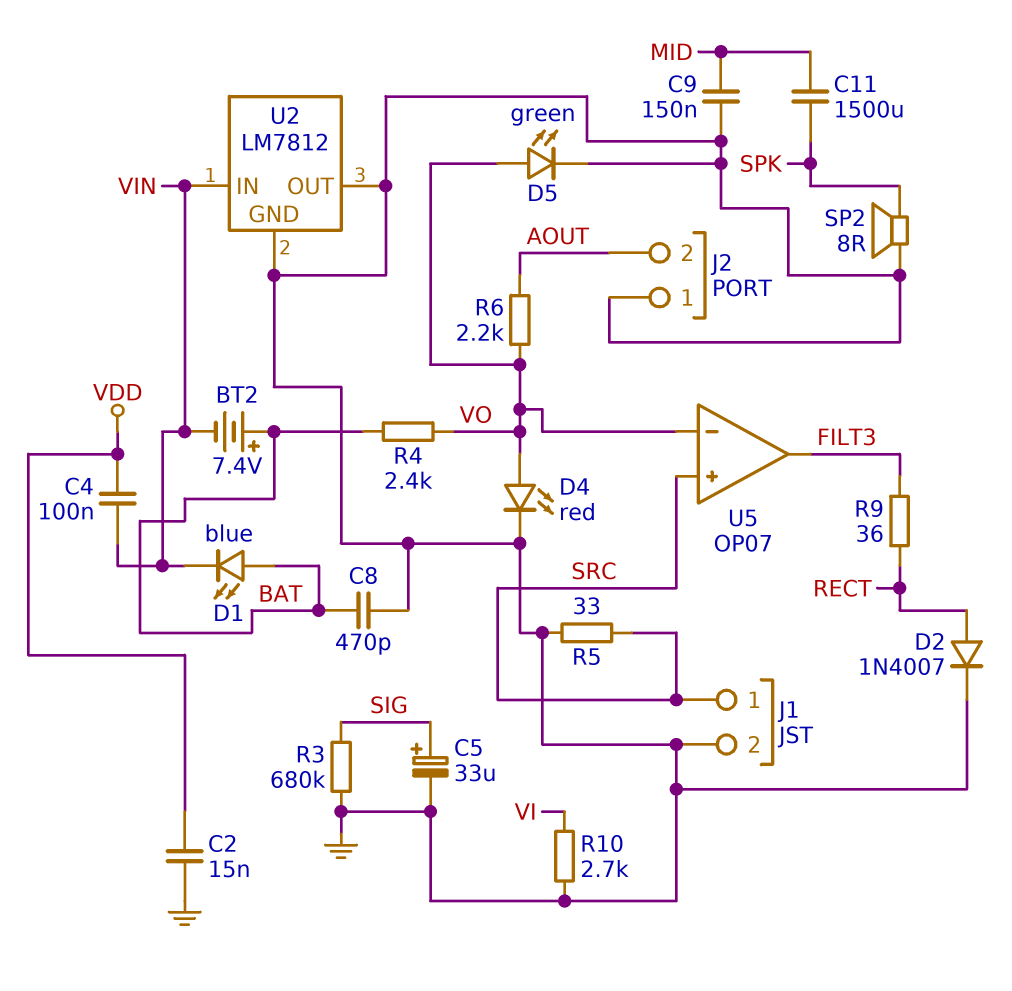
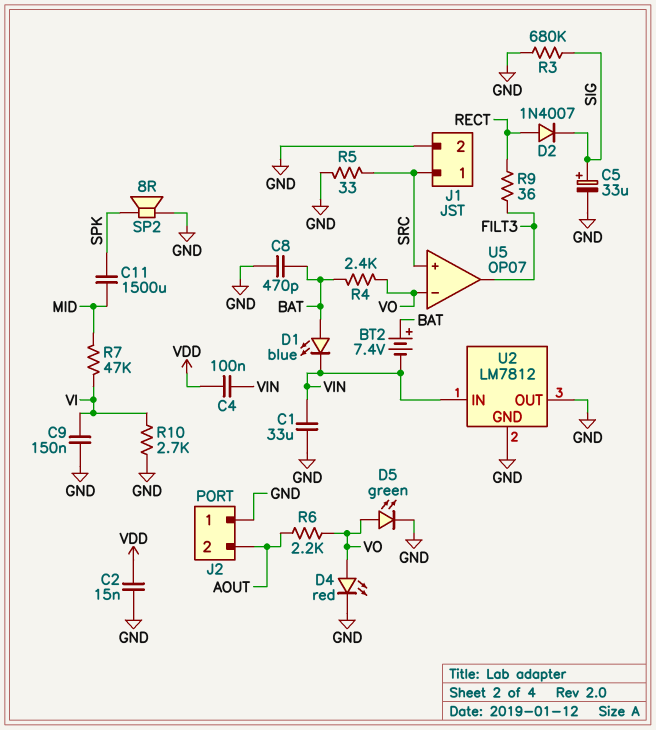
C1: none -> 33uF (GND, VIN)
C9: 150nF (GND, MID) -> 150nF (GND, VI)
D2: diode 1N4007 (A RECT, K GND) -> diode 1N4007 (A RECT, K SIG)
R7: none -> 47k (MID, VI)

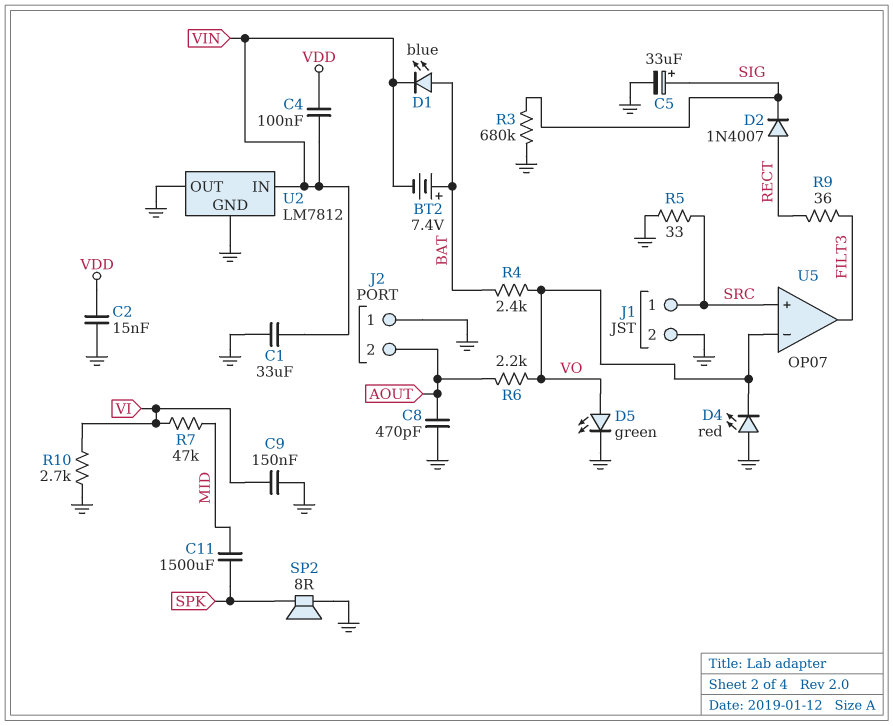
C8: 470pF (BAT, GND) -> 470pF (AOUT, GND)
D4: LED red (A VO, K GND) -> LED red (A GND, K VO)

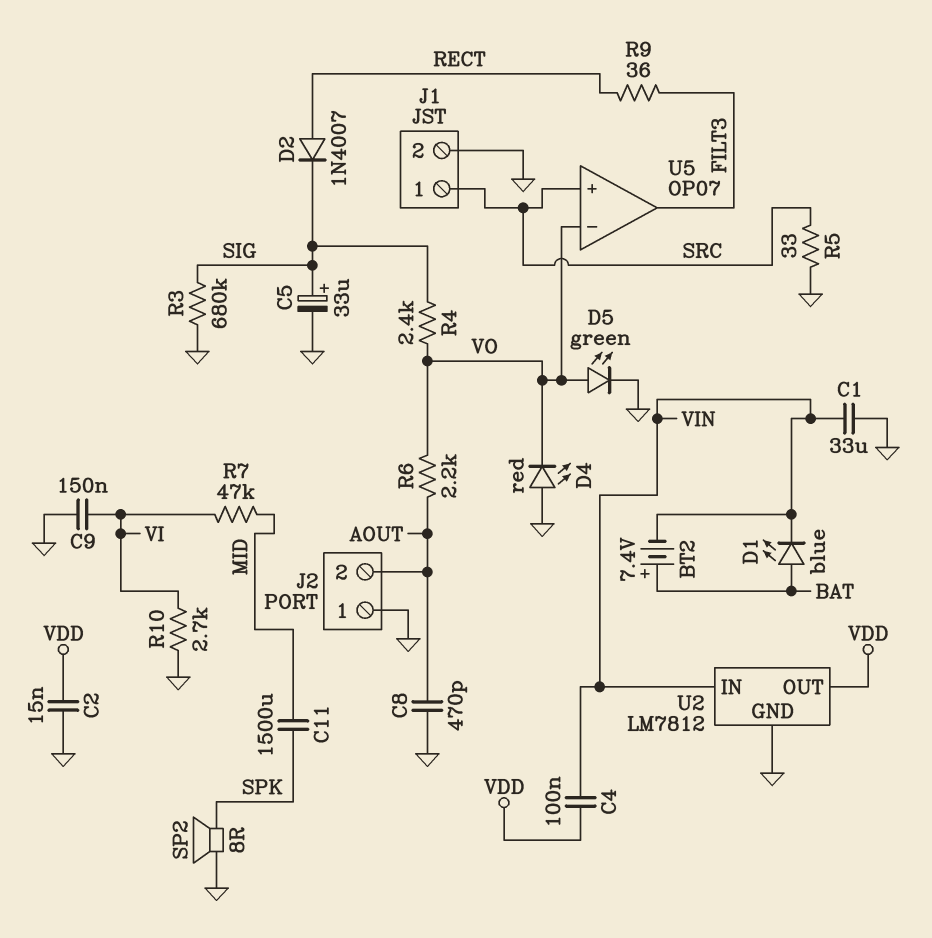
R4: 2.4k (BAT, VO) -> 2.4k (SIG, VO)
U2 pin OUT: GND -> VDD

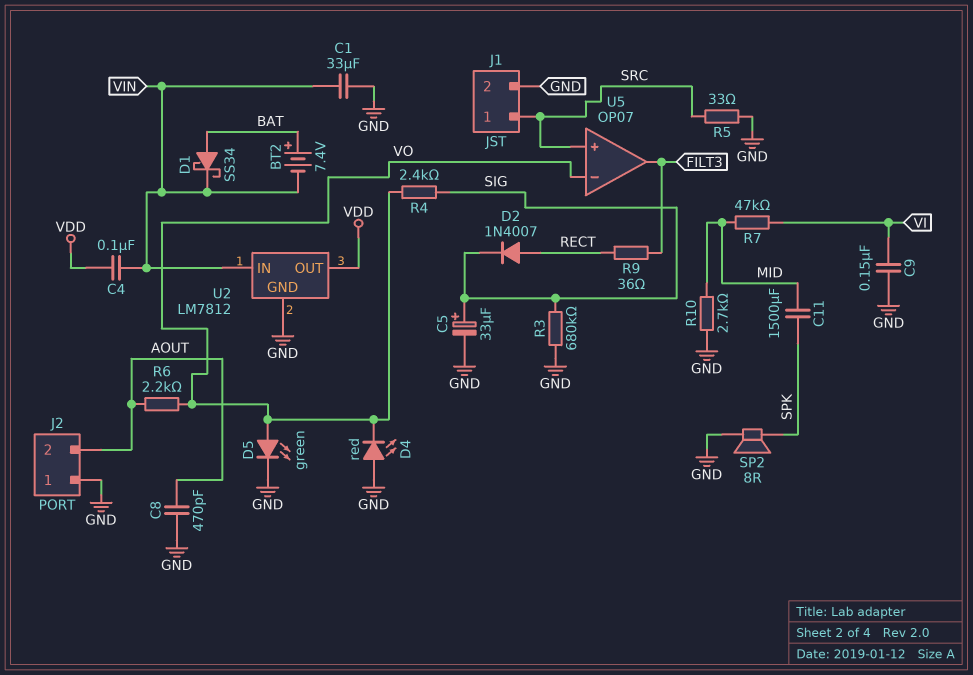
C2: 15nF (GND, VDD) -> none
D1: LED blue (A BAT, K VIN) -> schottky SS34 (A BAT, K VIN)
R10: 2.7k (GND, VI) -> 2.7k (GND, MID)

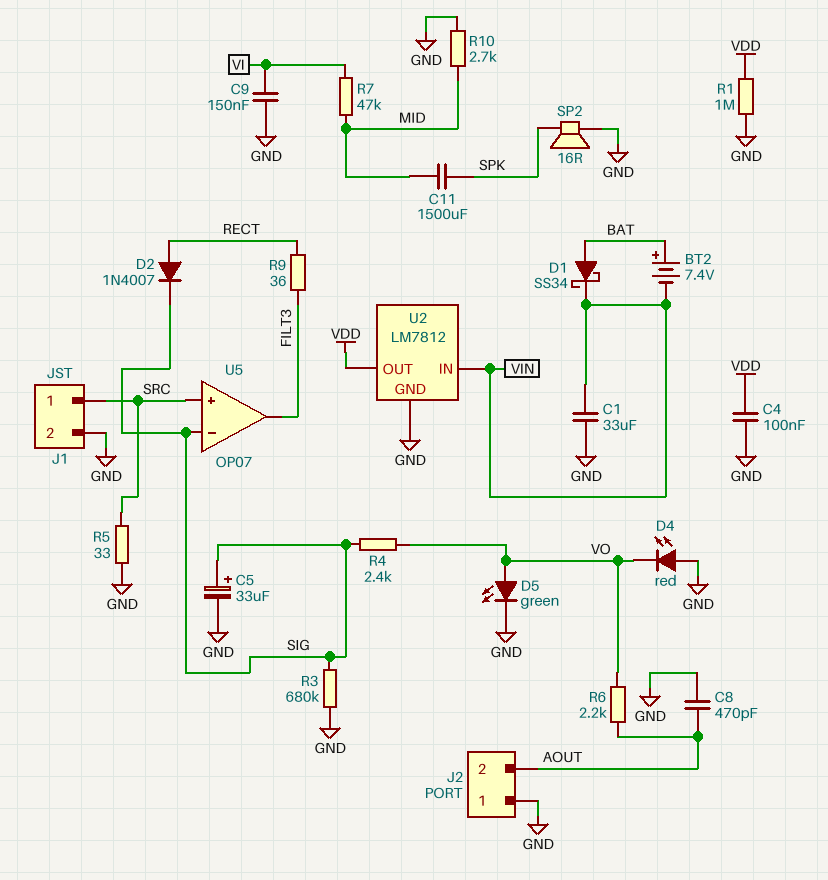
C4: 100nF (VDD, VIN) -> 100nF (GND, VDD)
R1: none -> 1M (GND, VDD)
SP2: speaker 8R (GND, SPK) -> speaker 16R (GND, SPK)
U5 pin in-: VO -> SIG

